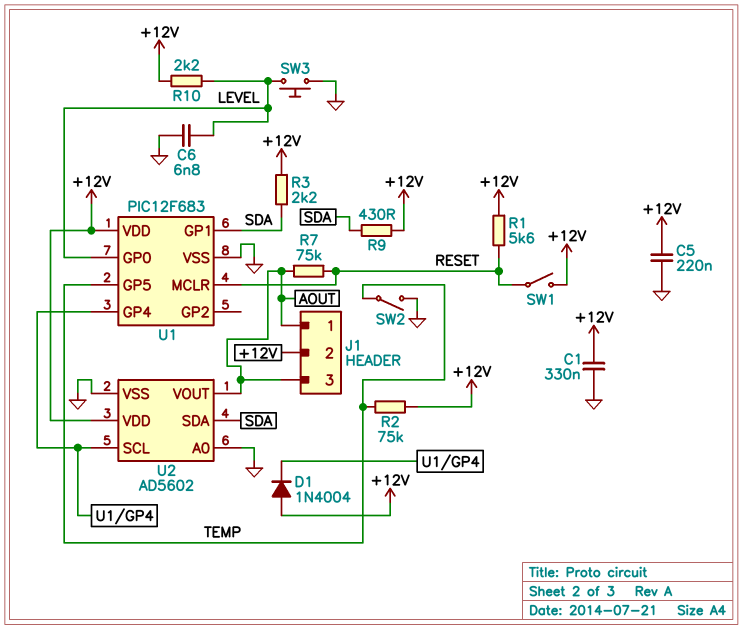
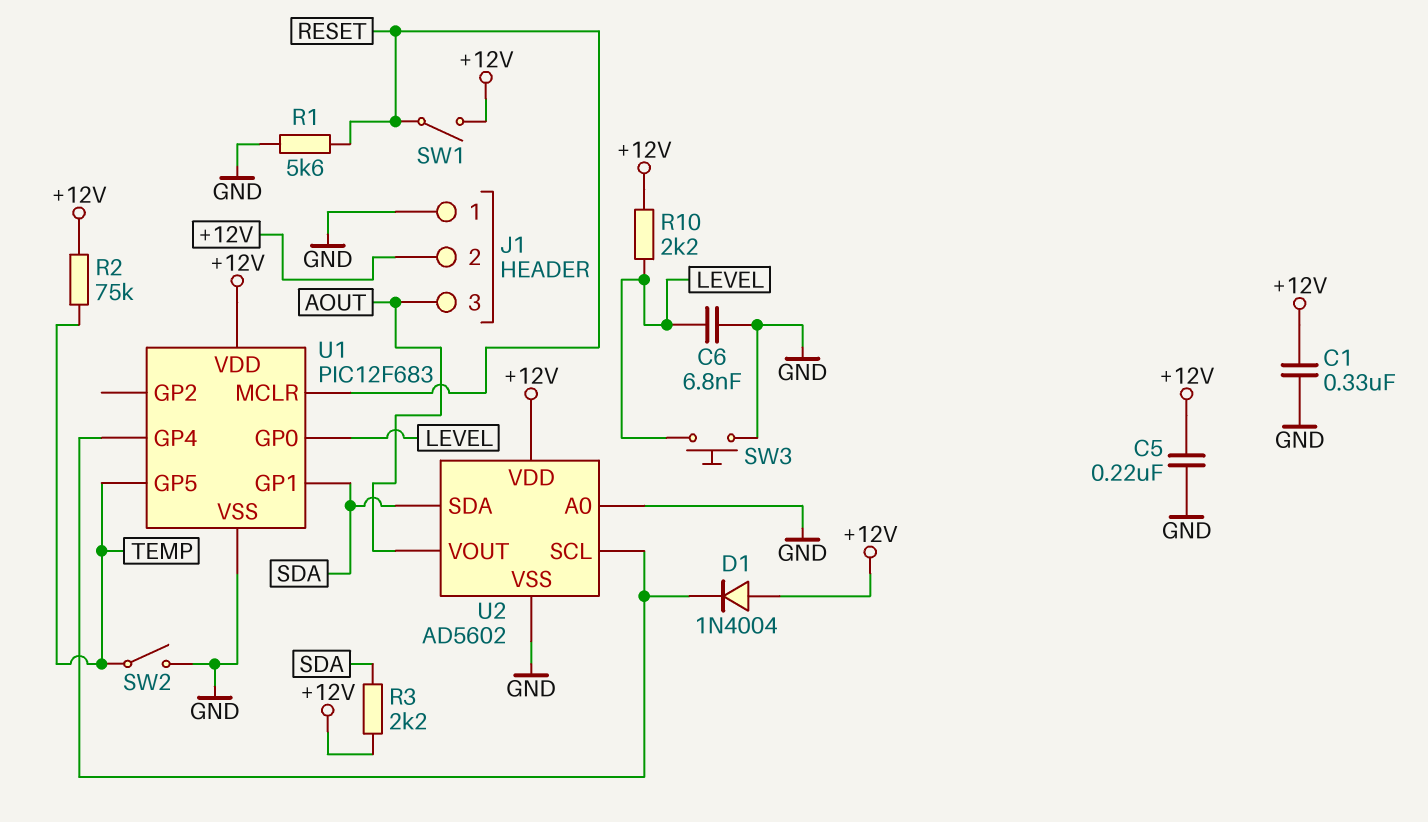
J1 pin 1: AOUT -> GND
R1: 5.6k (+12V, RESET) -> 5.6k (GND, RESET)
R7: 75k (AOUT, RESET) -> none
R9: 430 (+12V, SDA) -> none

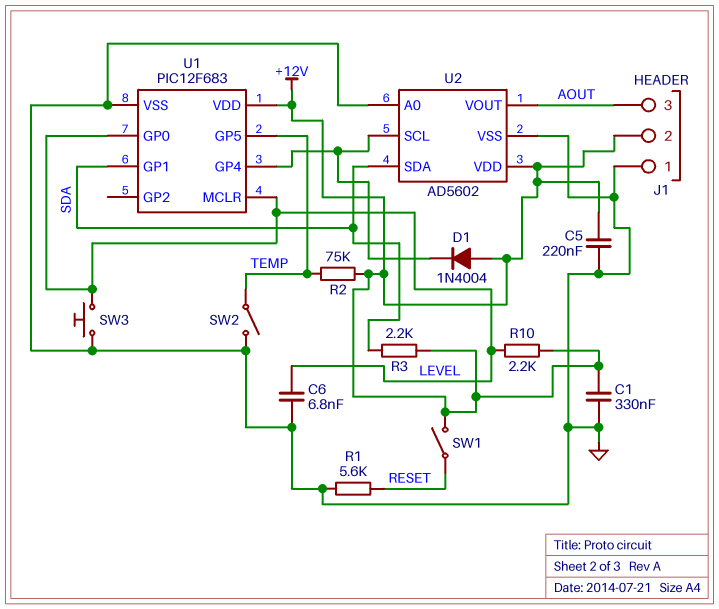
U1 pin MCLR: RESET -> LEVEL

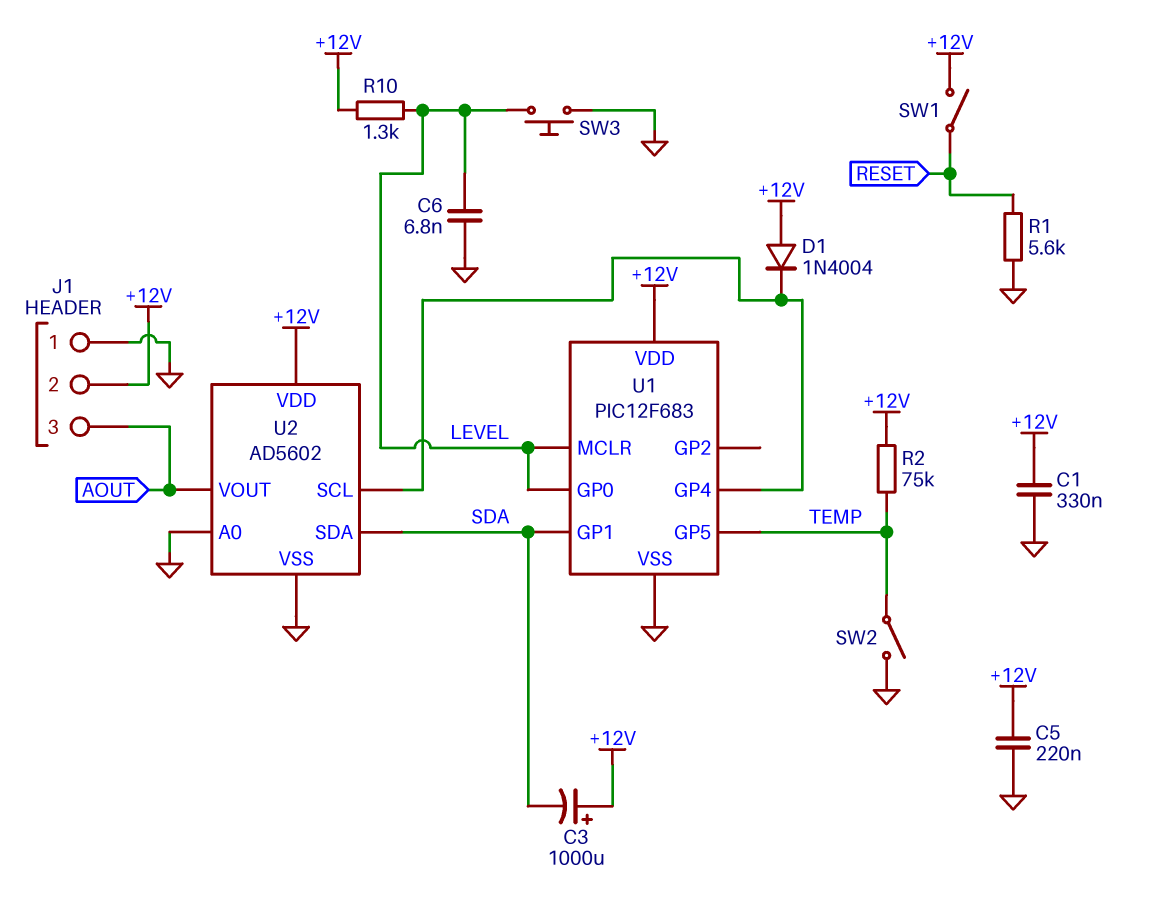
C3: none -> 1000uF (plus +12V, minus SDA)
R3: 2.2k (+12V, SDA) -> none
R10: 2.2k (+12V, LEVEL) -> 1.3k (+12V, LEVEL)

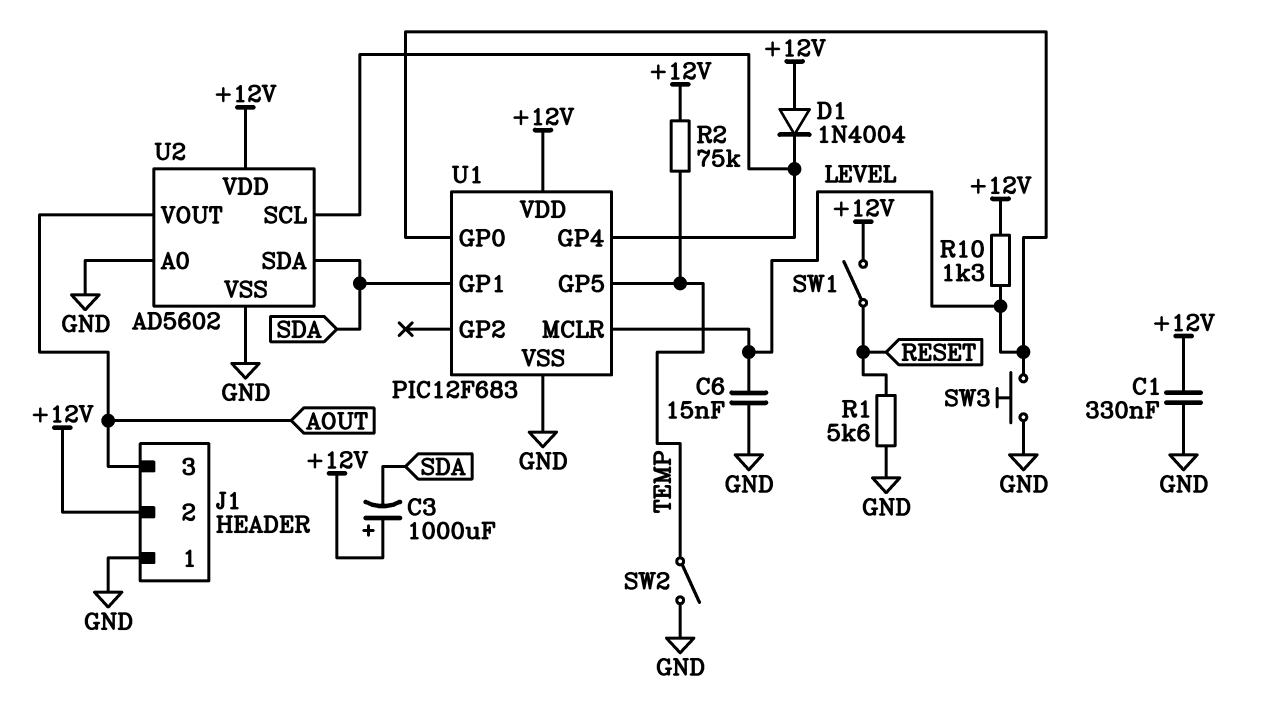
C5: 220nF (+12V, GND) -> none
C6: 6.8nF (GND, LEVEL) -> 15nF (GND, LEVEL)

